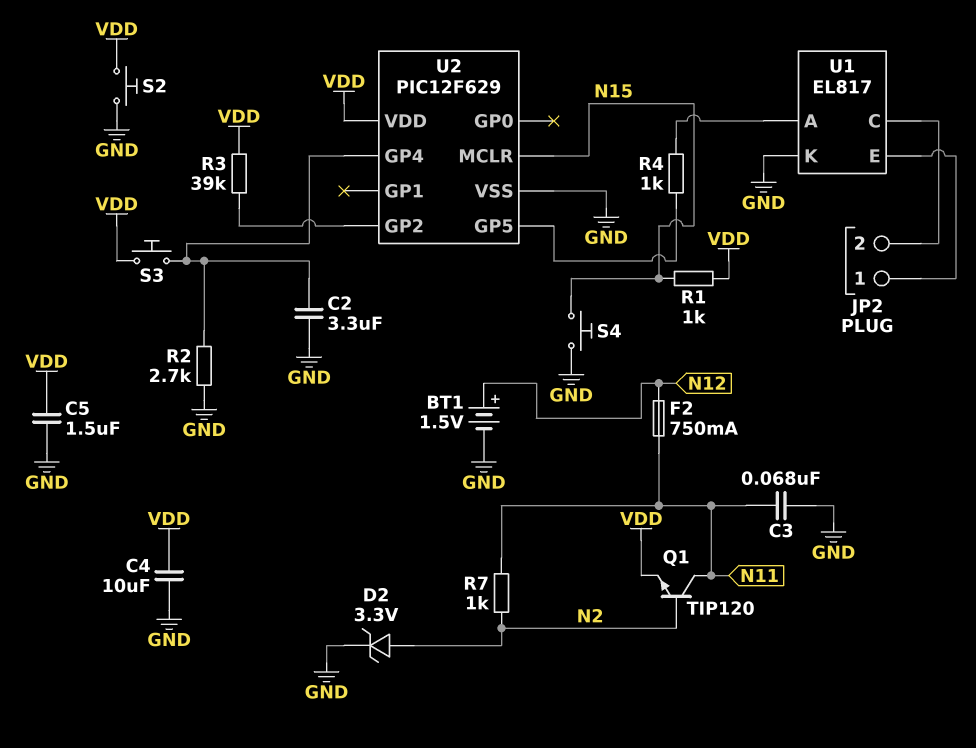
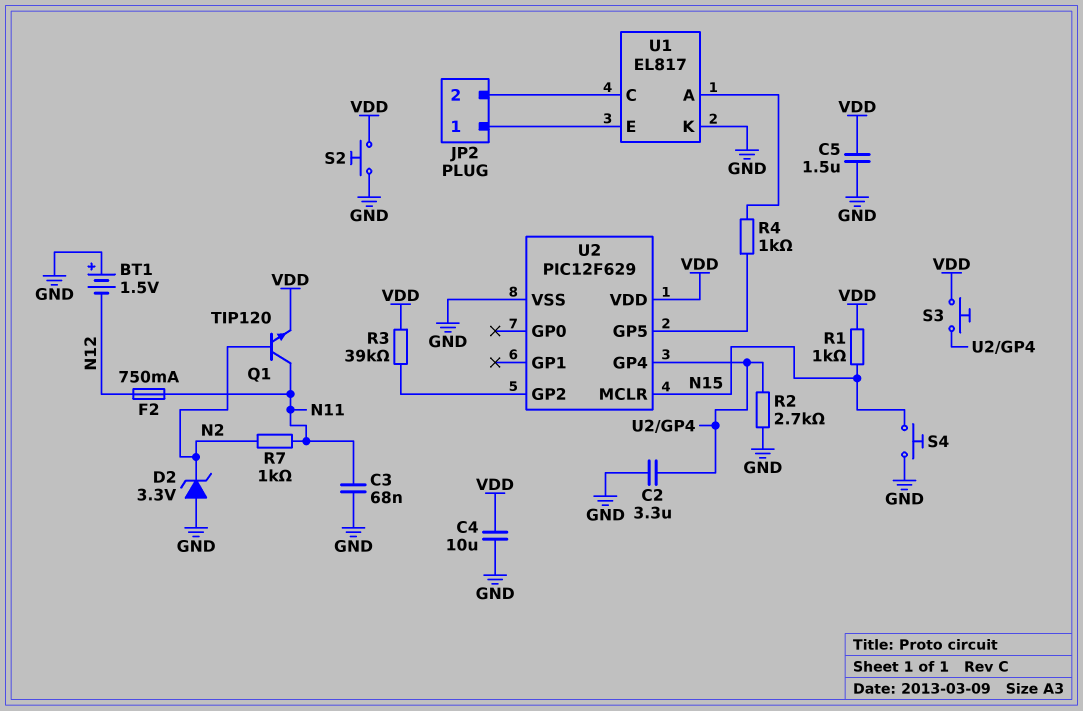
BT1: 1.5V (plus N12, minus GND) -> 1.5V (plus GND, minus N12)
D2: zener 3.3V (A N2, K GND) -> zener 3.3V (A GND, K N2)

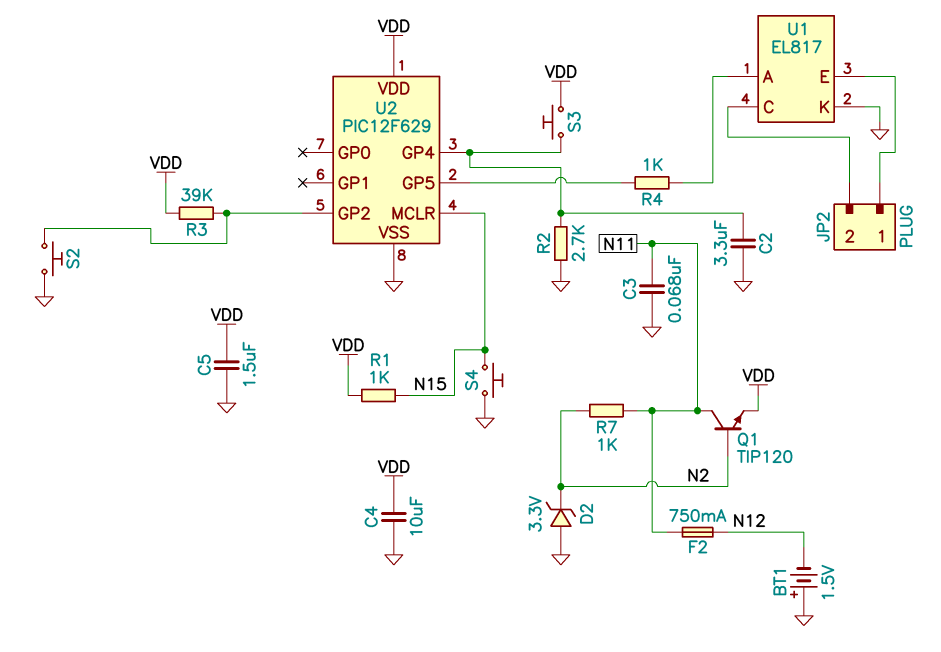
S2: button (GND, VDD) -> button (GND, U2/GP2)

